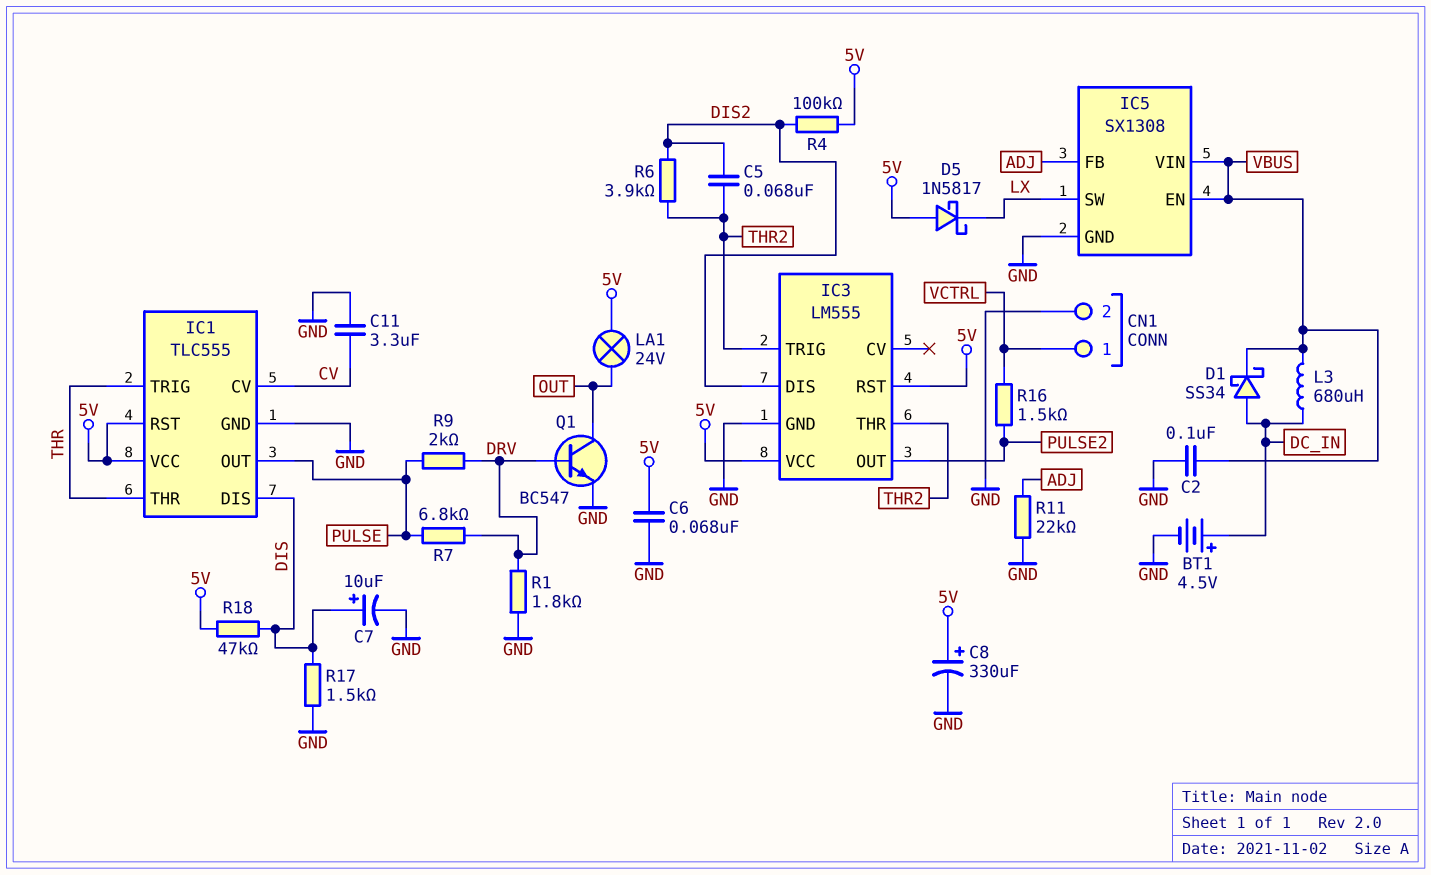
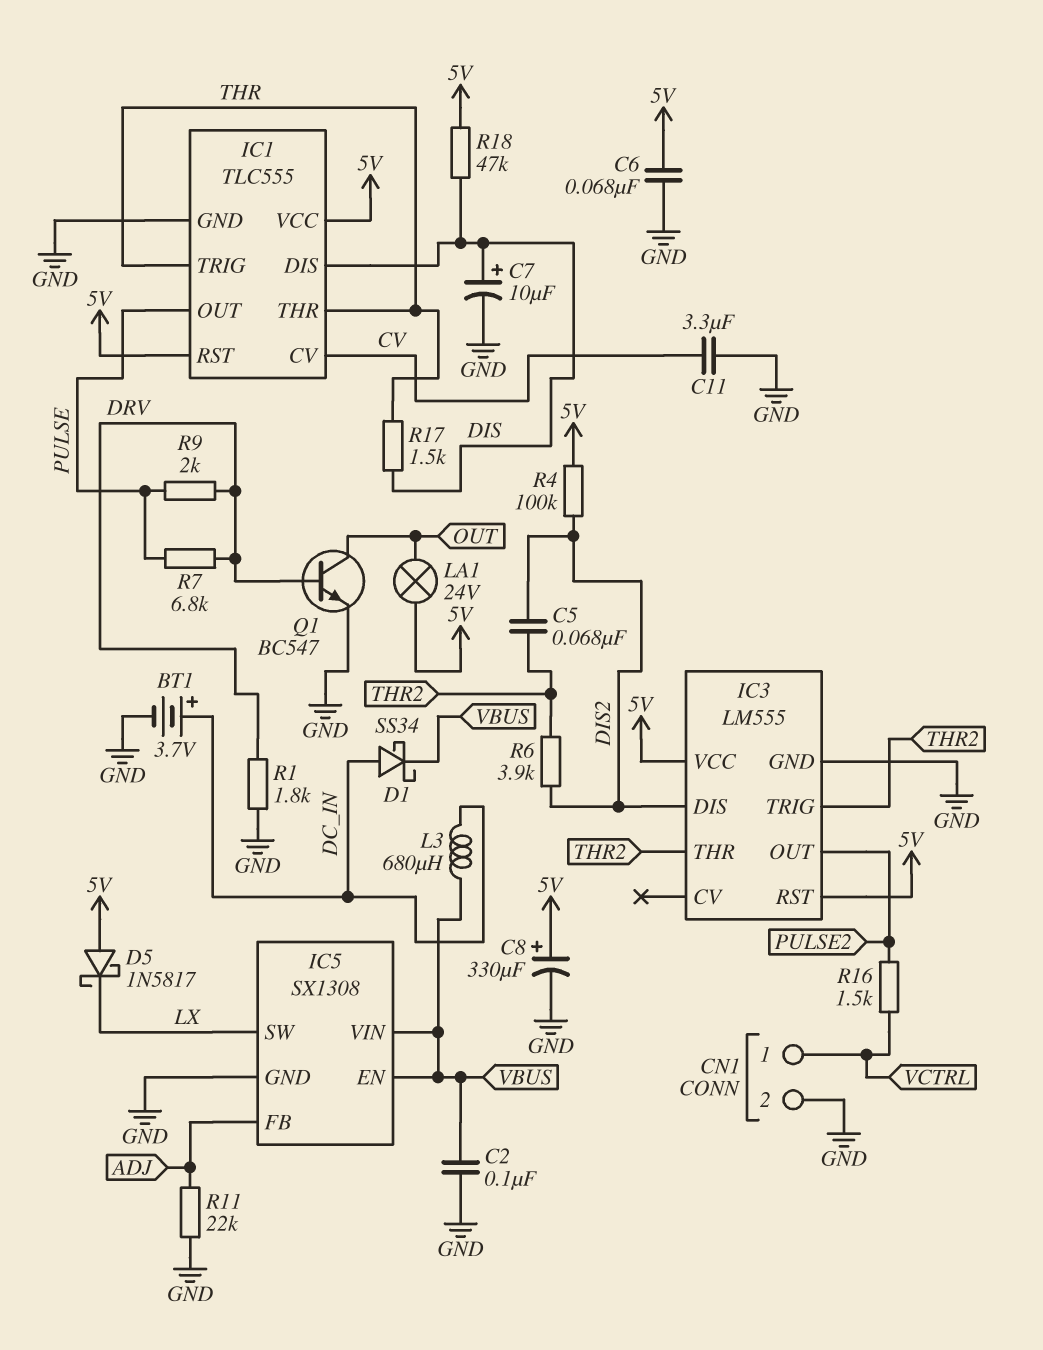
BT1: 4.5V (plus DC_IN, minus GND) -> 3.7V (plus DC_IN, minus GND)
R17: 1.5k (DIS, GND) -> 1.5k (DIS, THR)

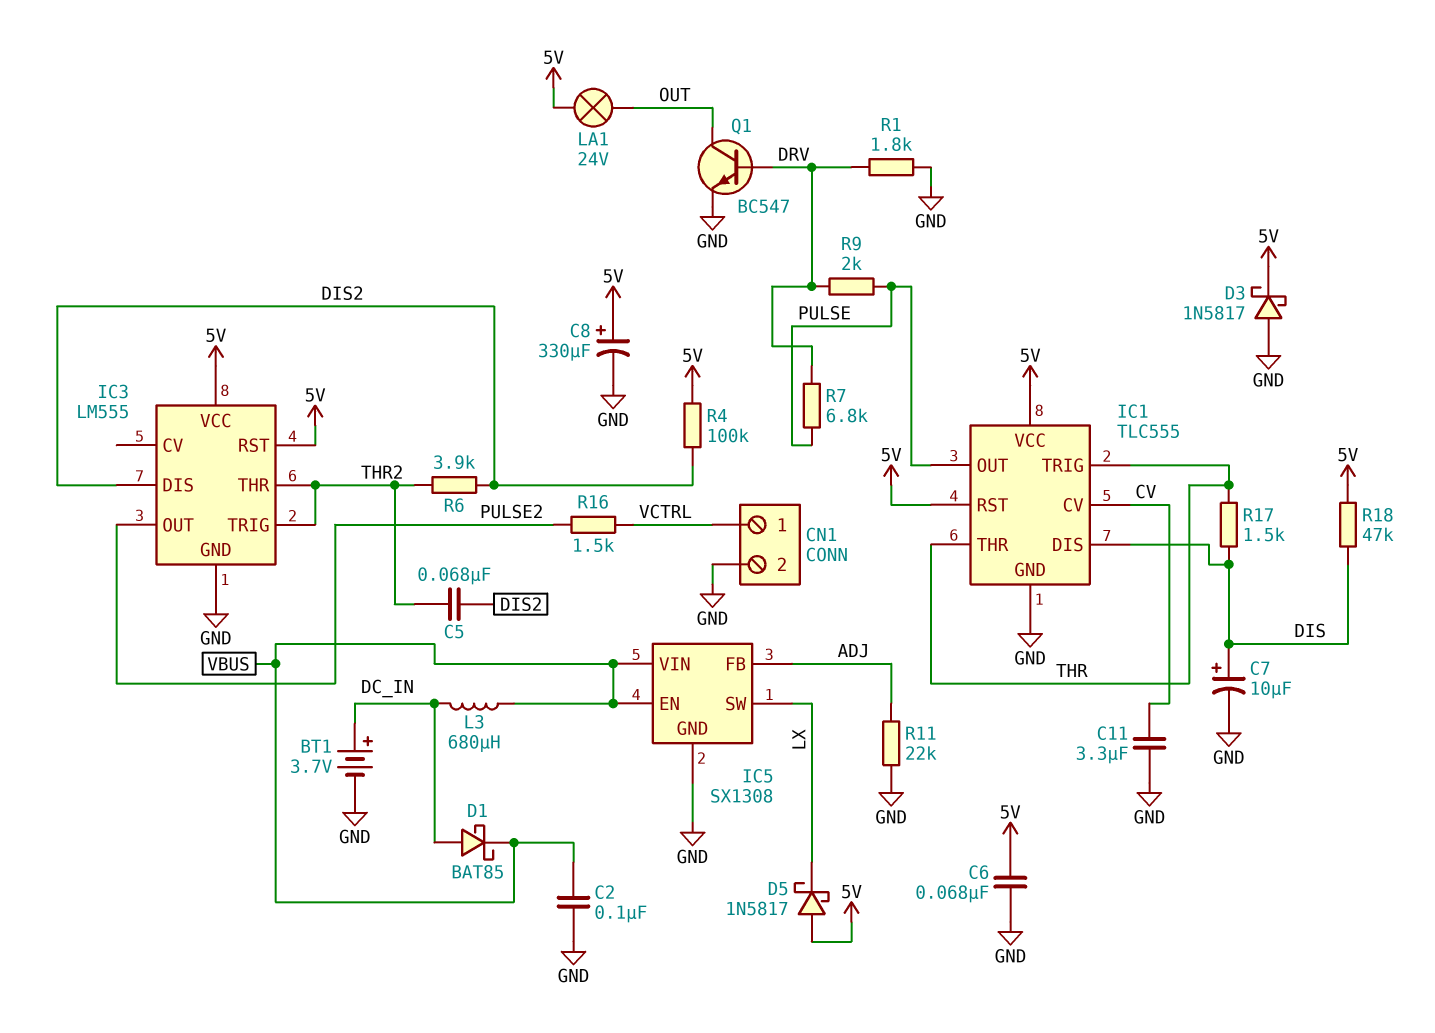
D1: schottky SS34 (A DC_IN, K VBUS) -> schottky BAT85 (A DC_IN, K VBUS)
D3: none -> schottky 1N5817 (A GND, K 5V)

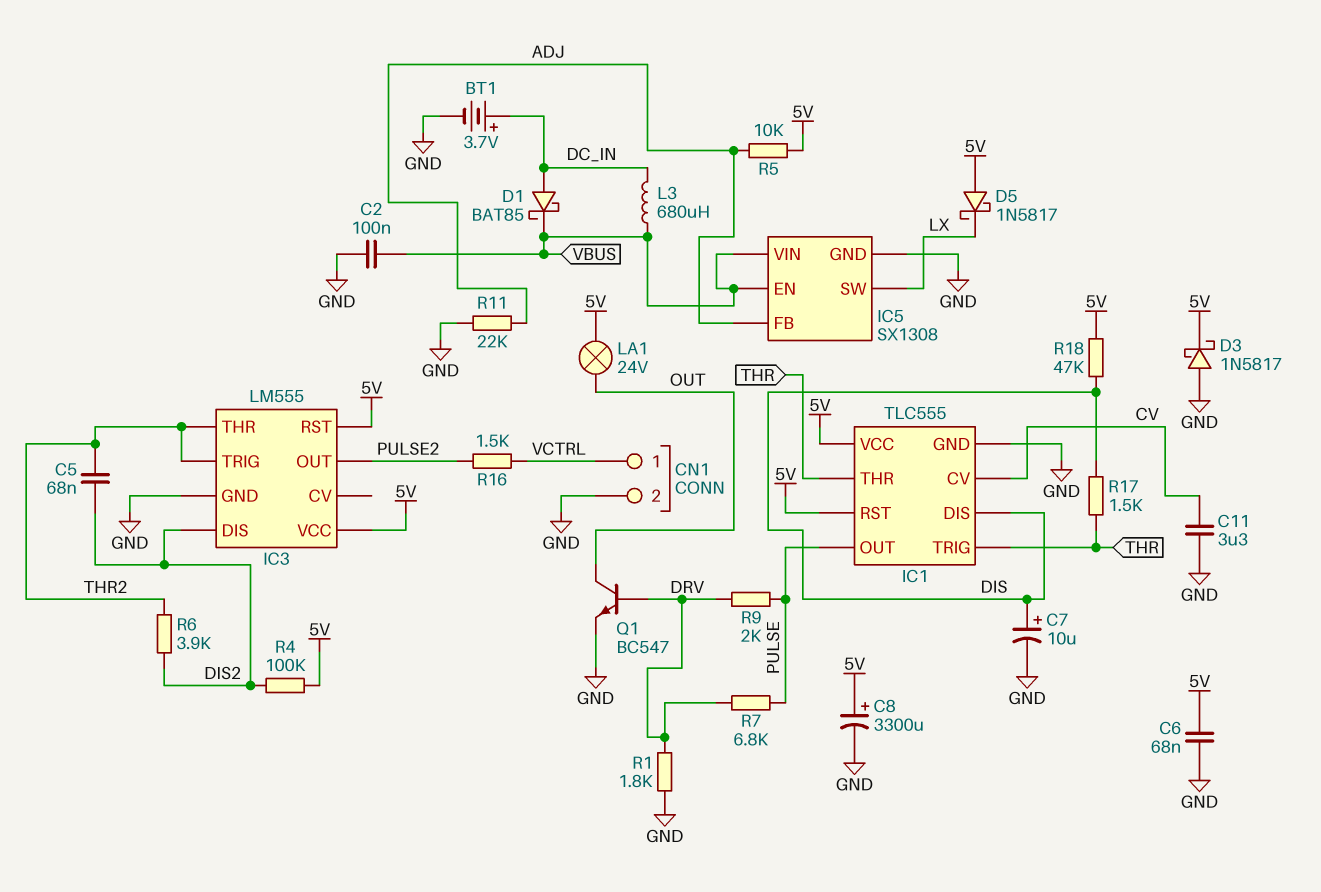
C8: 330uF (plus 5V, minus GND) -> 3300uF (plus 5V, minus GND)
R5: none -> 10k (5V, ADJ)

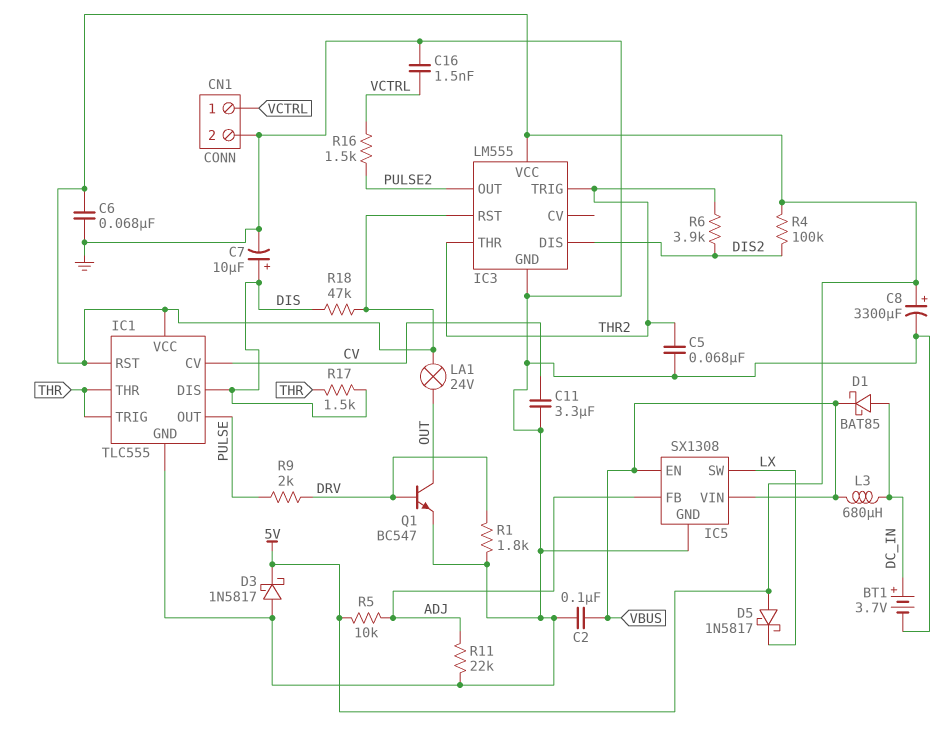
C5: 68nF (DIS2, THR2) -> 68nF (GND, THR2)
C16: none -> 1.5nF (GND, VCTRL)
R7: 6.8k (DRV, PULSE) -> none

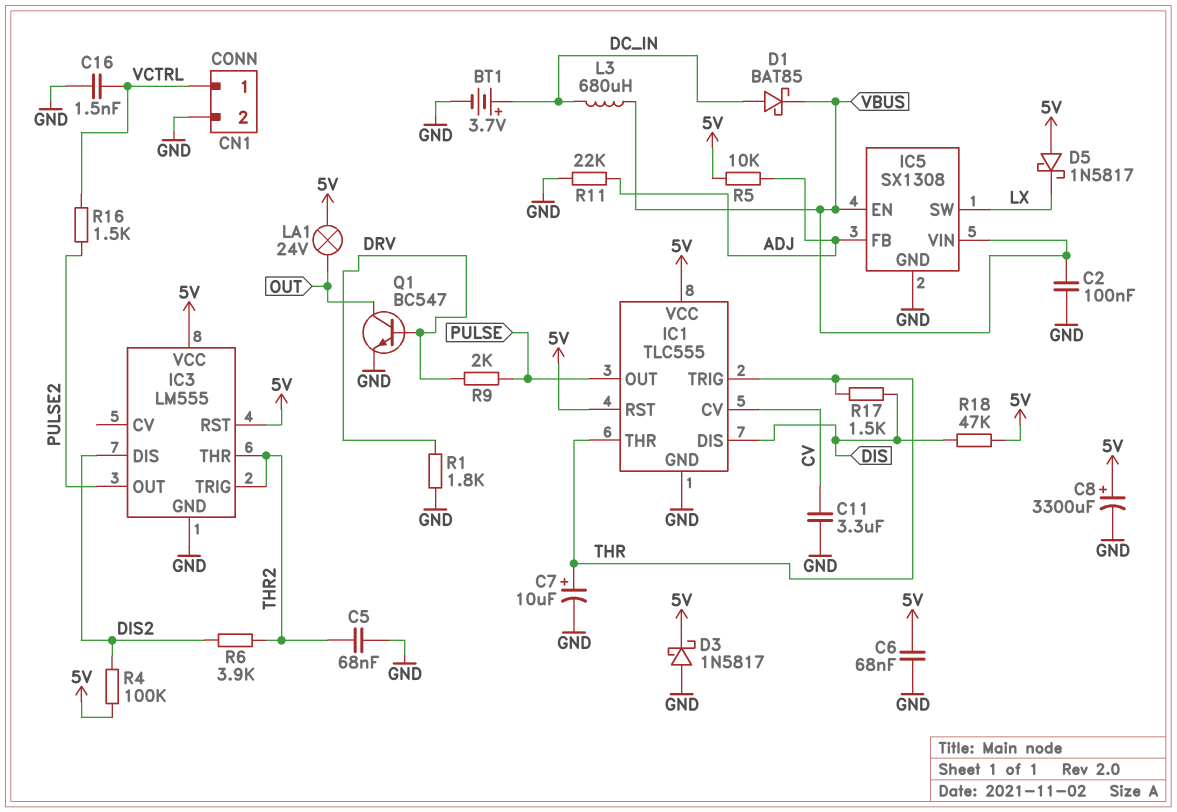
C7: 10uF (plus DIS, minus GND) -> 10uF (plus THR, minus GND)

